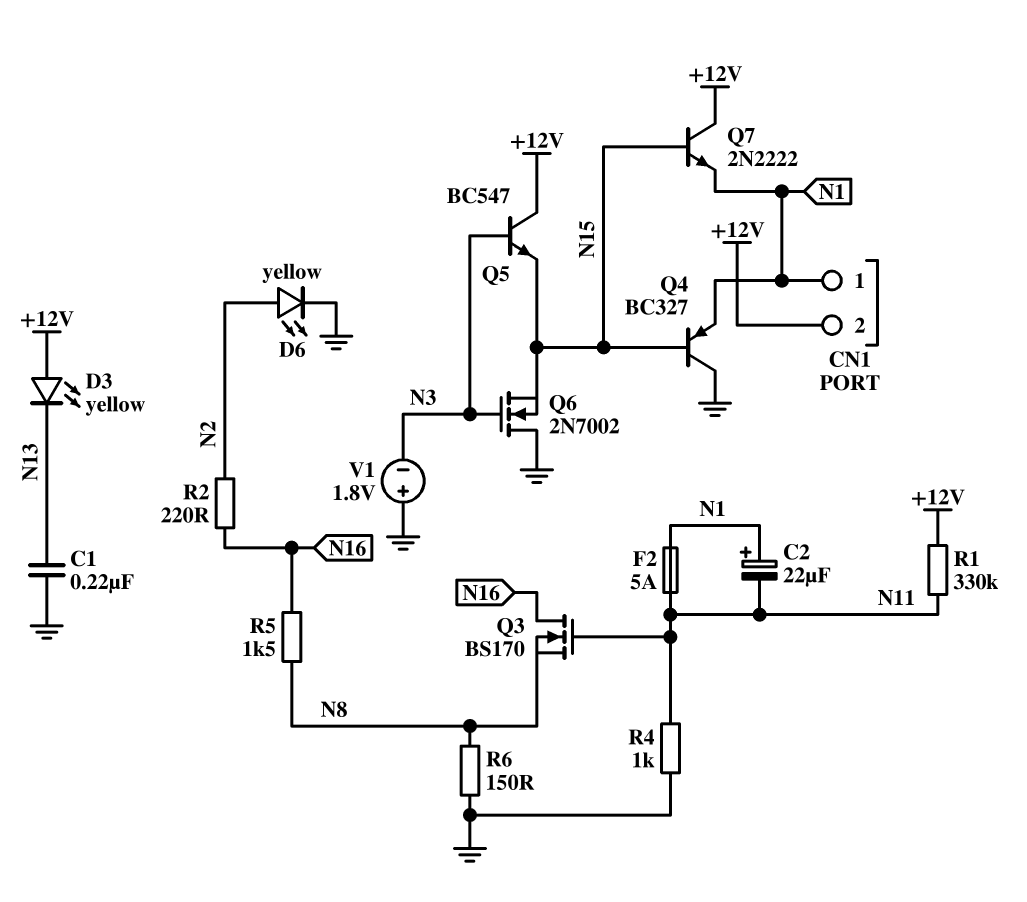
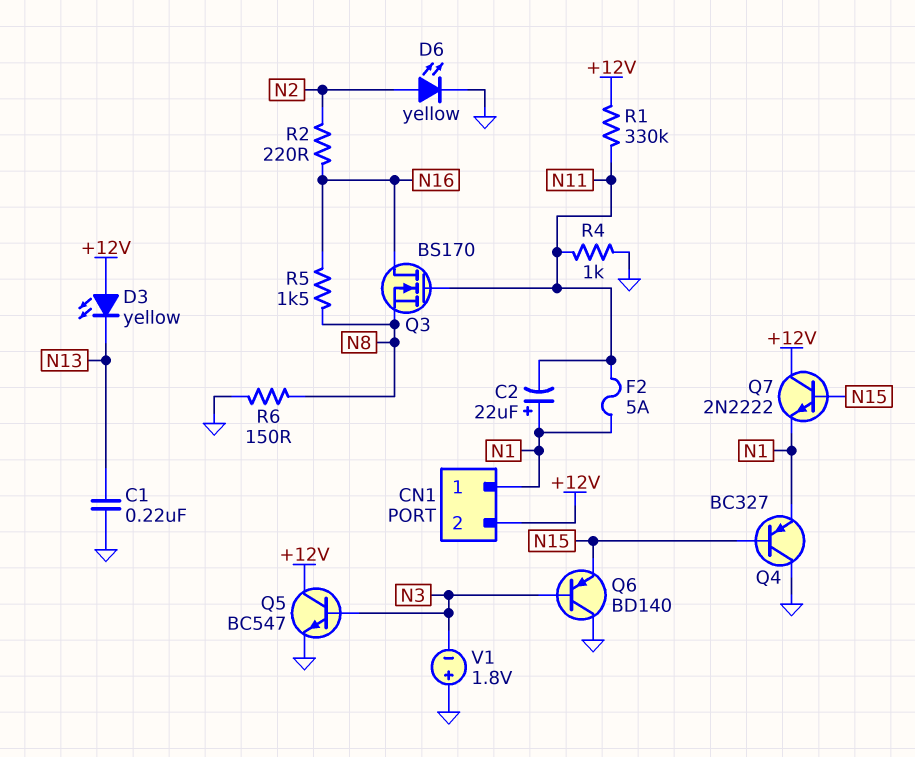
Q5: NPN BC547 (B N3, C +12V, E N15) -> NPN BC547 (B N3, C +12V, E GND)
Q6: NMOS 2N7002 (G N3, D GND, S N15) -> PNP BD140 (B N3, C GND, E N15)

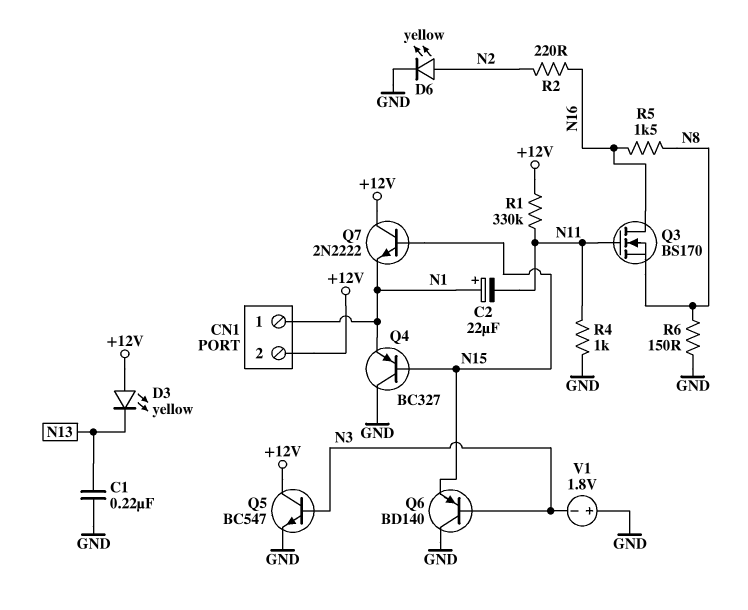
F2: 5A (N1, N11) -> none

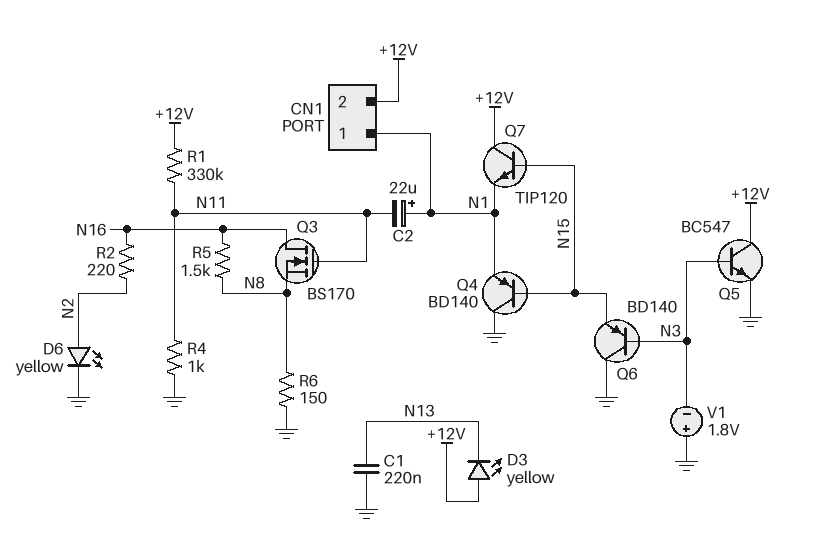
Q4: PNP BC327 (B N15, C GND, E N1) -> PNP BD140 (B N15, C GND, E N1)
Q7: NPN 2N2222 (B N15, C +12V, E N1) -> NPN TIP120 (B N15, C +12V, E N1)

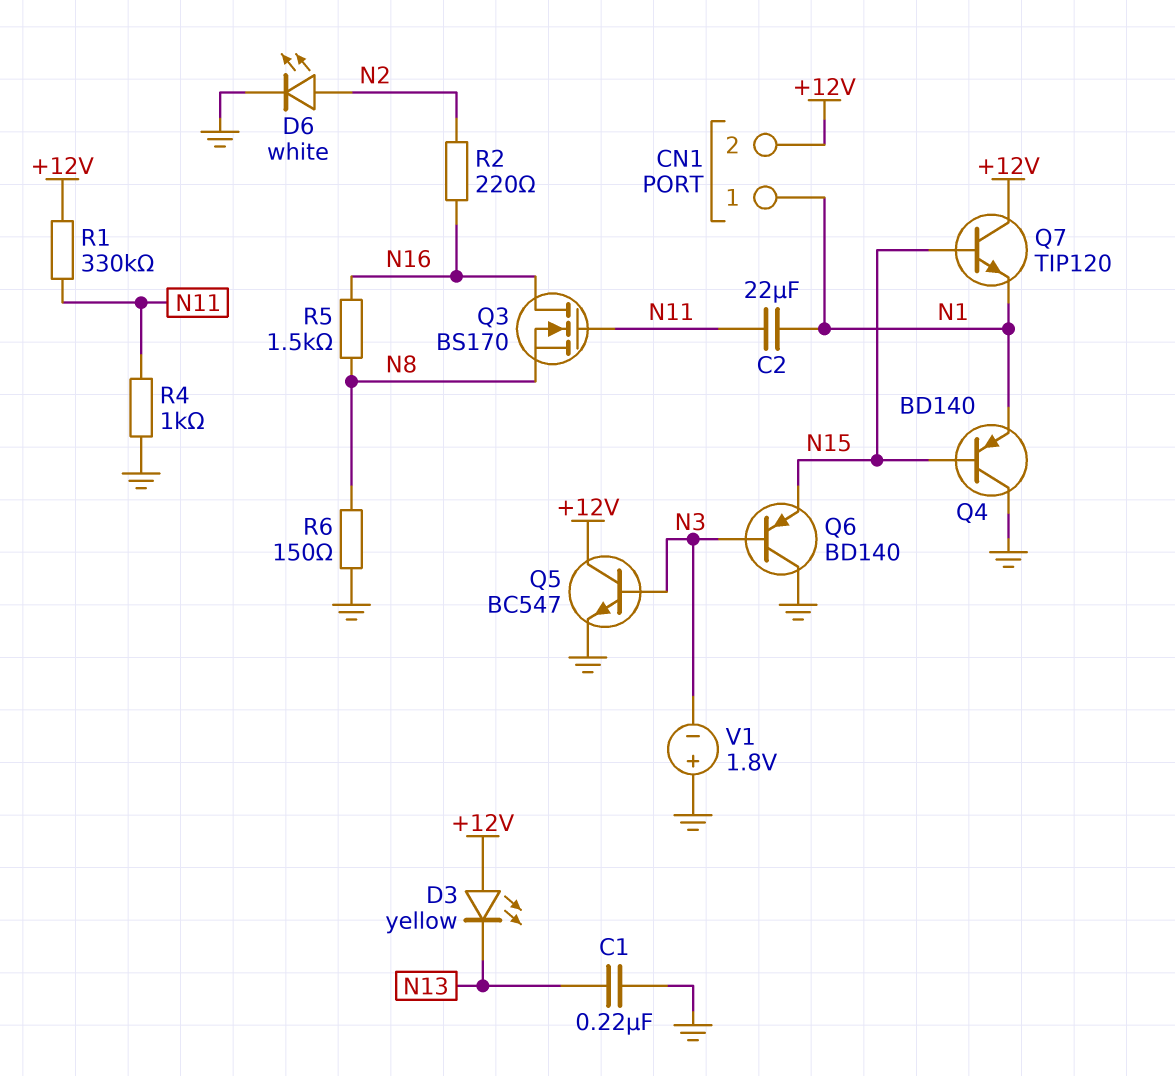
C2: 22uF (plus N1, minus N11) -> 22uF (N1, N11)
D6: LED yellow (A N2, K GND) -> LED white (A N2, K GND)

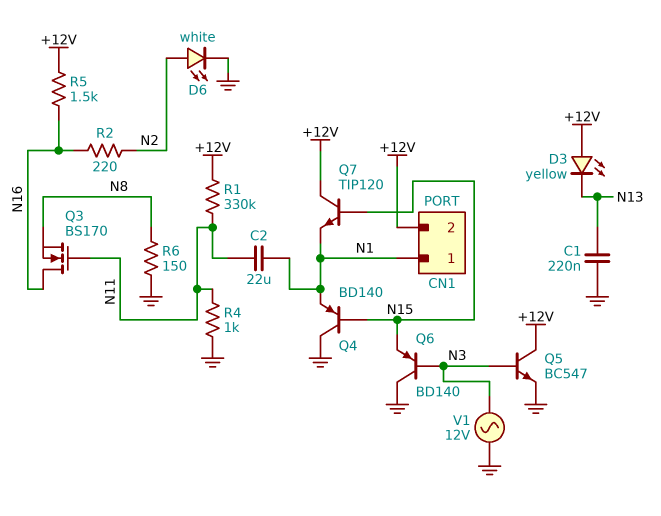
R5: 1.5k (N8, N16) -> 1.5k (+12V, N16)
V1: 1.8V (plus GND, minus N3) -> AC 12V (GND, N3)

